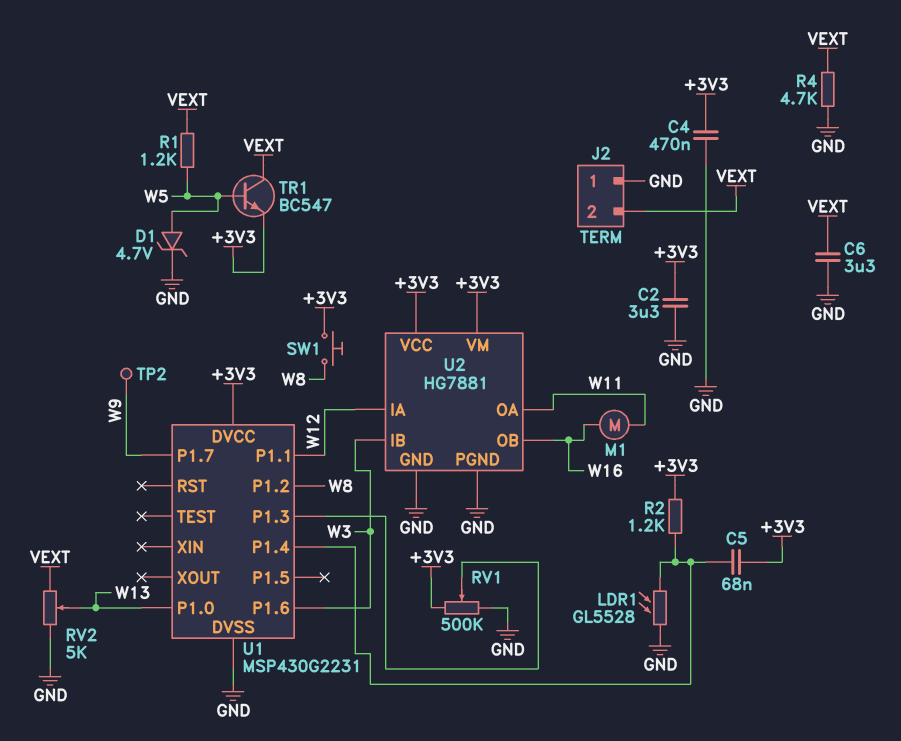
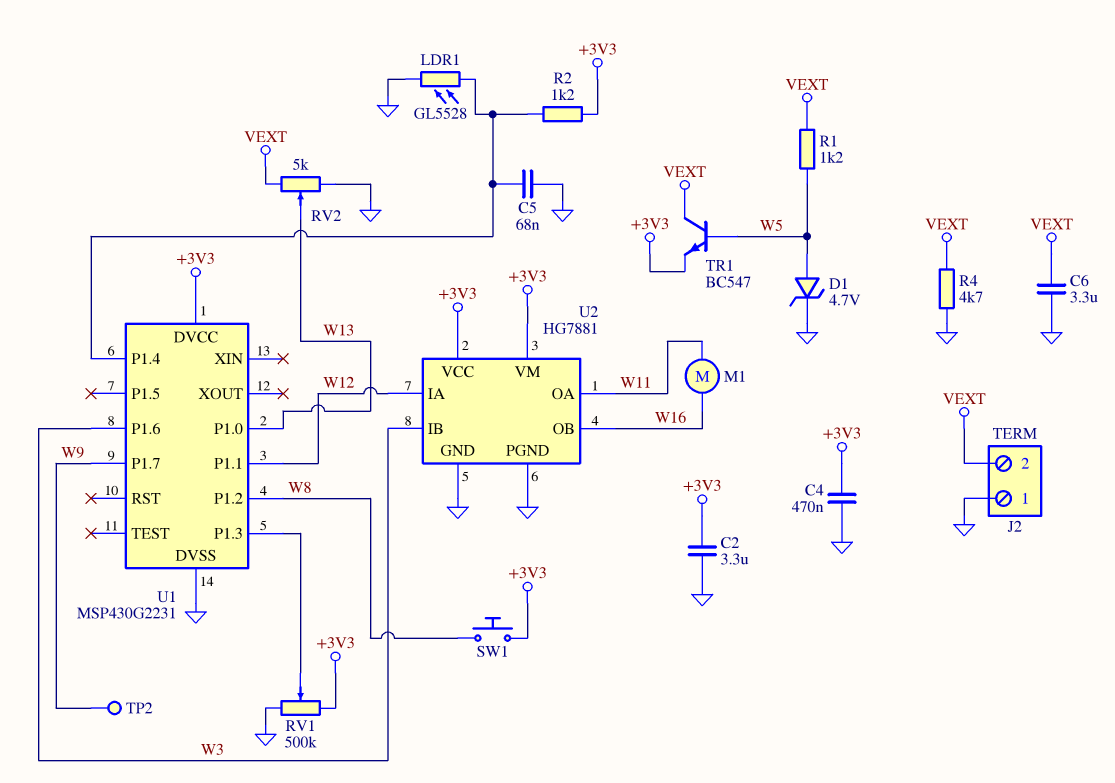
C5: 68nF (+3V3, U1/P1.4) -> 68nF (GND, U1/P1.4)

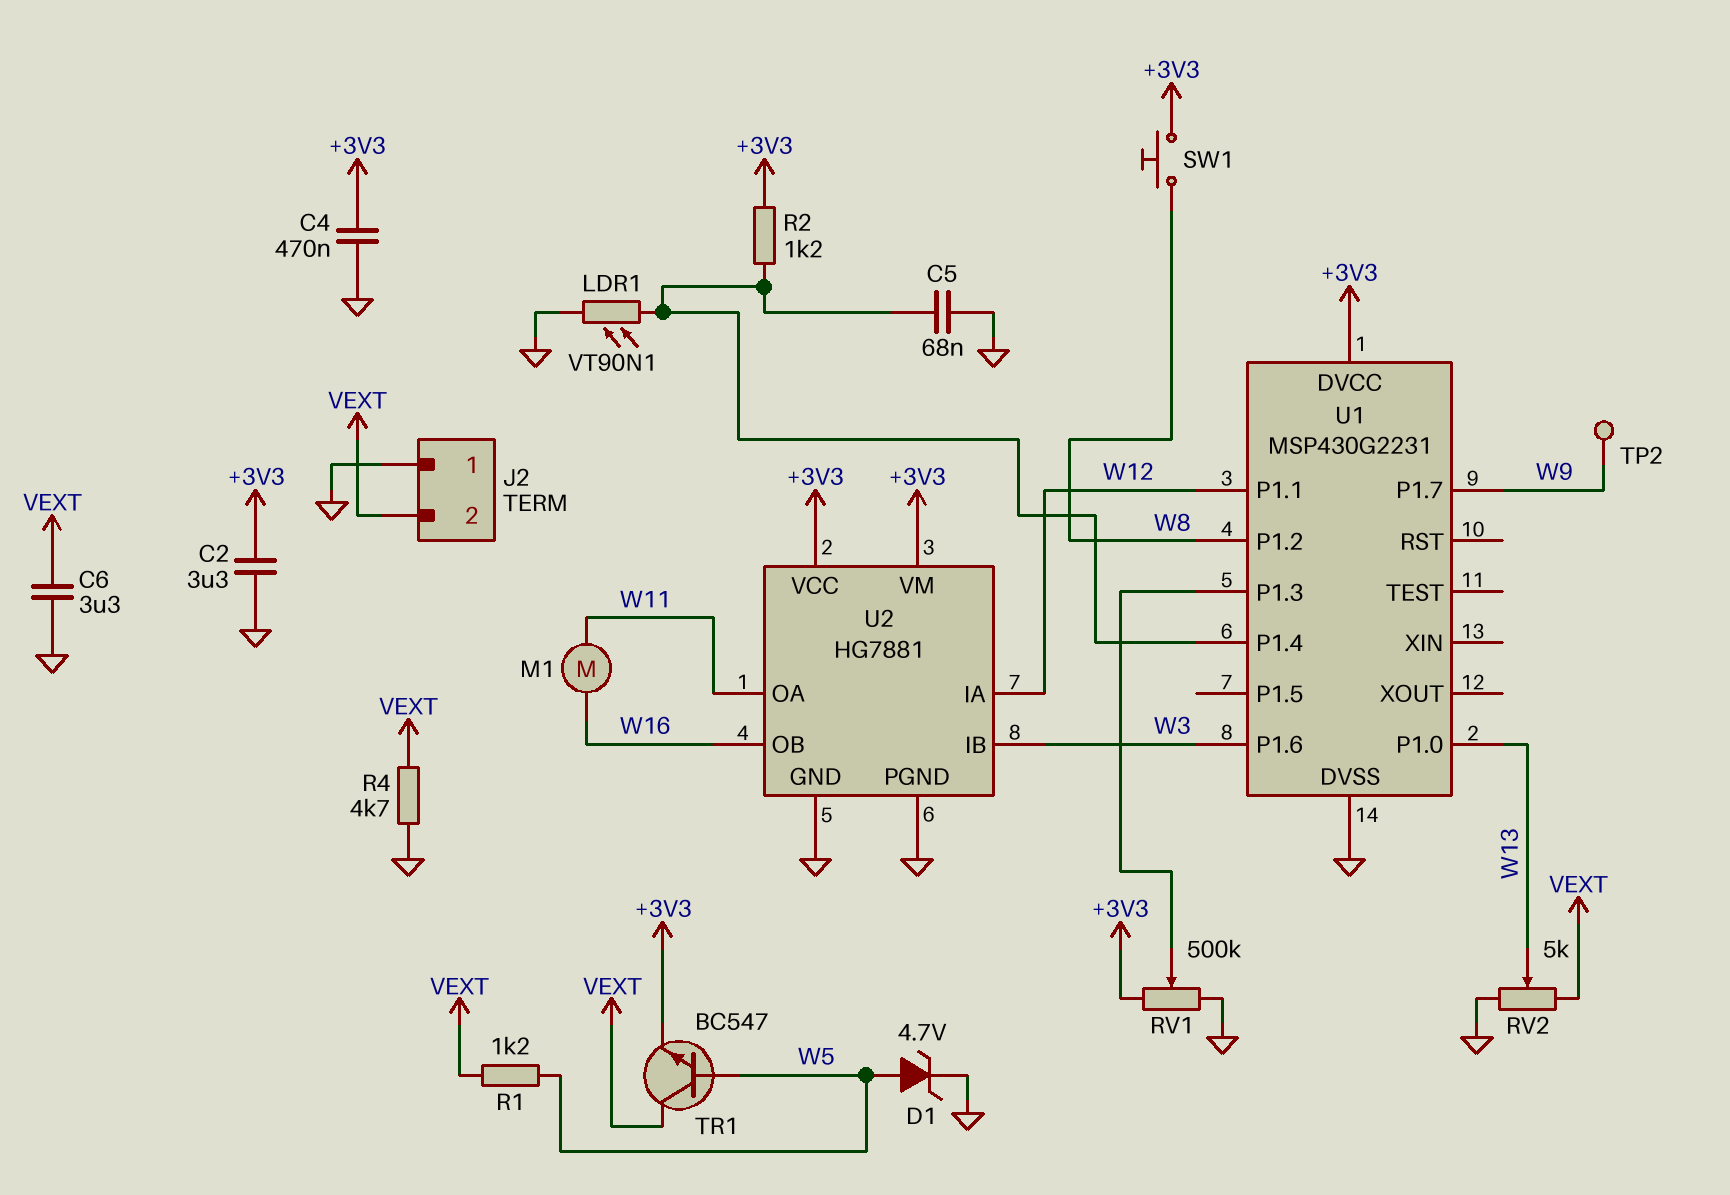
LDR1: GL5528 (GND, U1/P1.4) -> VT90N1 (GND, U1/P1.4)

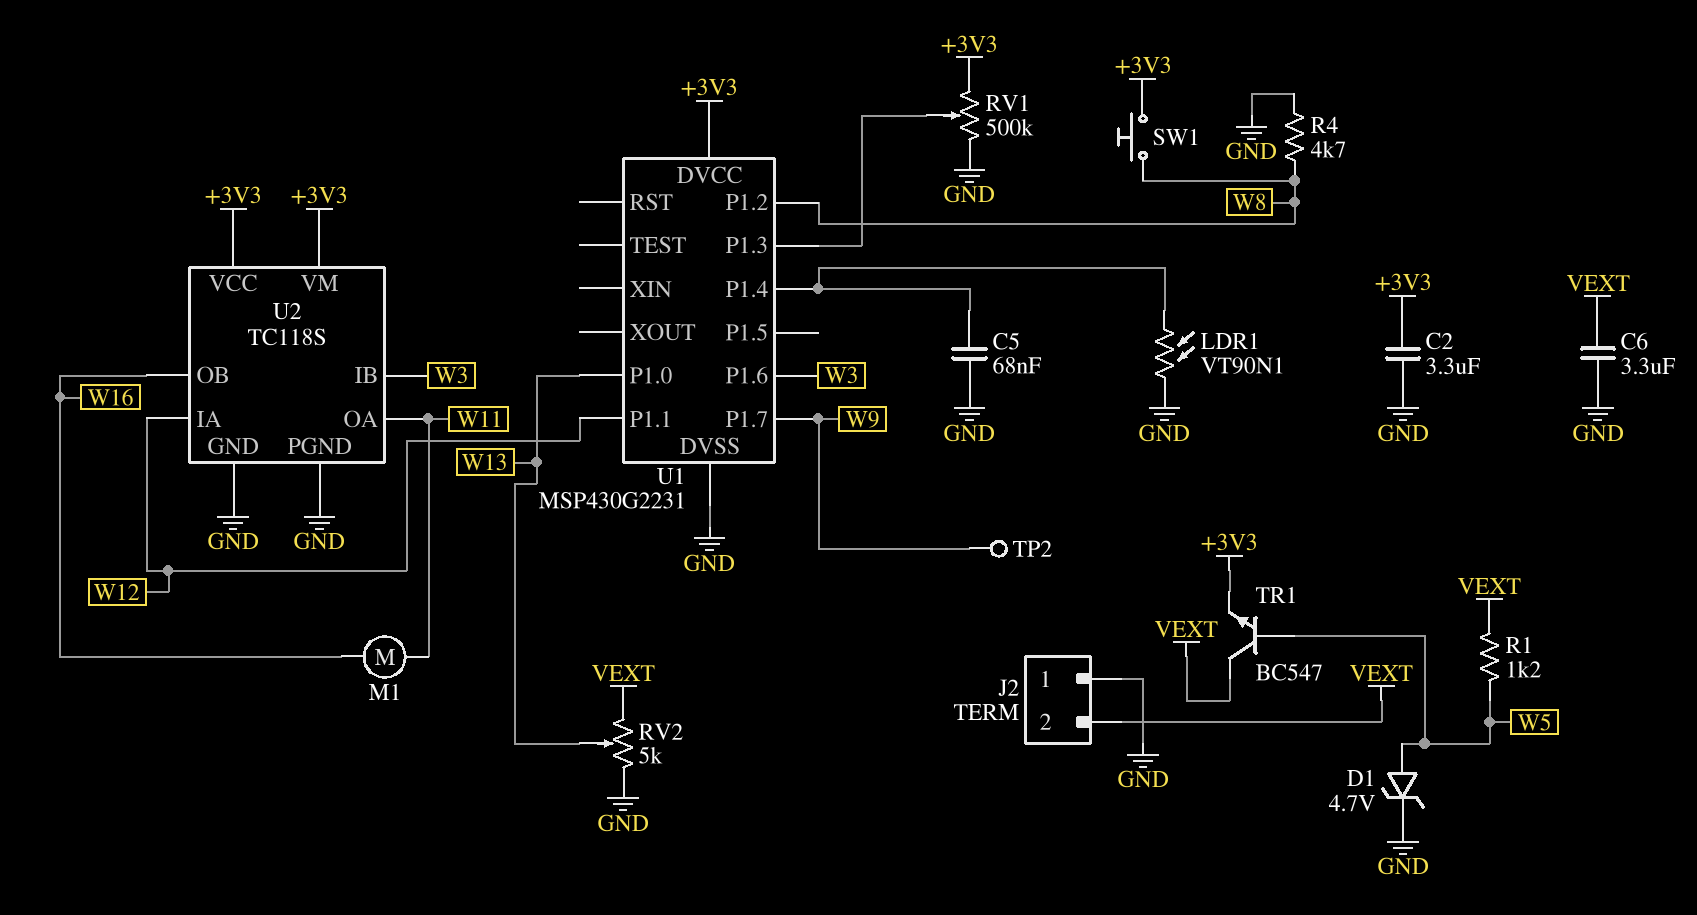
C4: 470nF (+3V3, GND) -> none
R2: 1.2k (+3V3, U1/P1.4) -> none
R4: 4.7k (GND, VEXT) -> 4.7k (GND, W8)
U2: HG7881 -> TC118S

